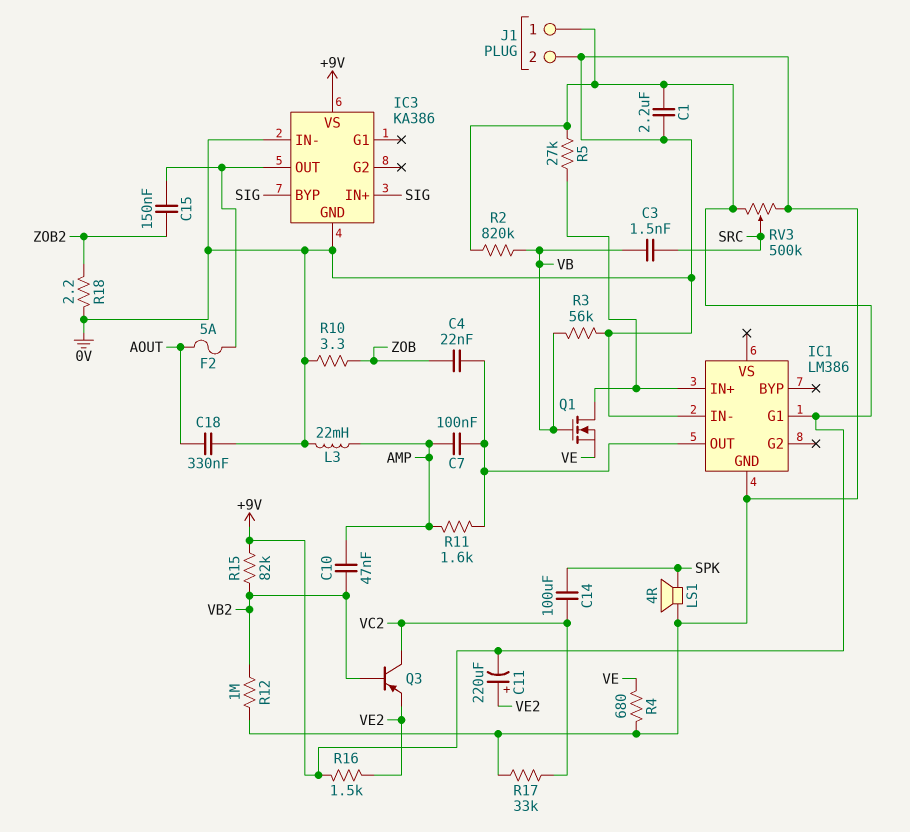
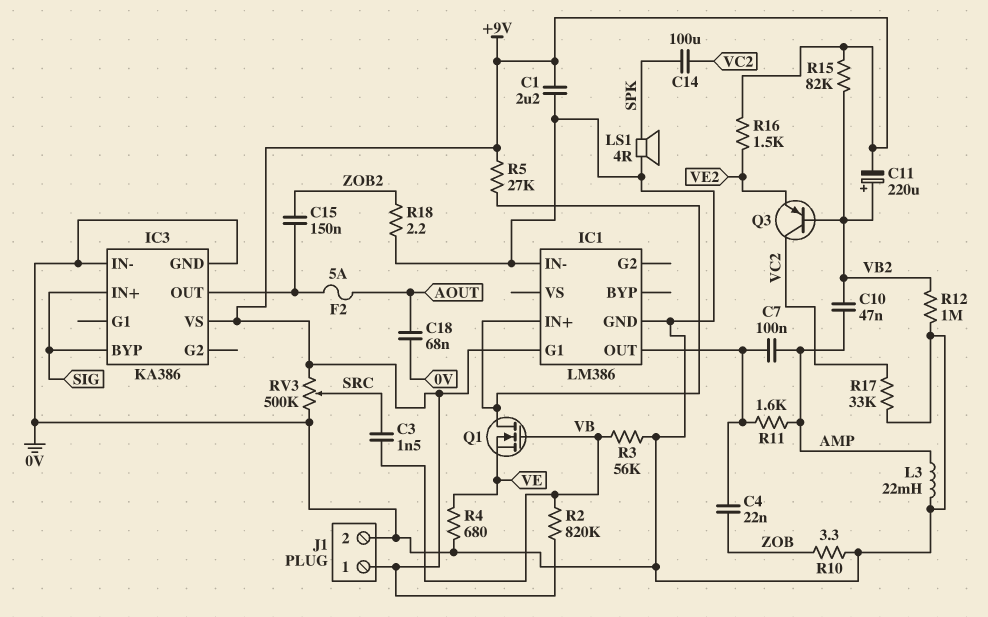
C11: 220uF (plus VE2, minus +9V) -> 220uF (plus VB2, minus +9V)
C18: 330nF (0V, AOUT) -> 68nF (0V, AOUT)

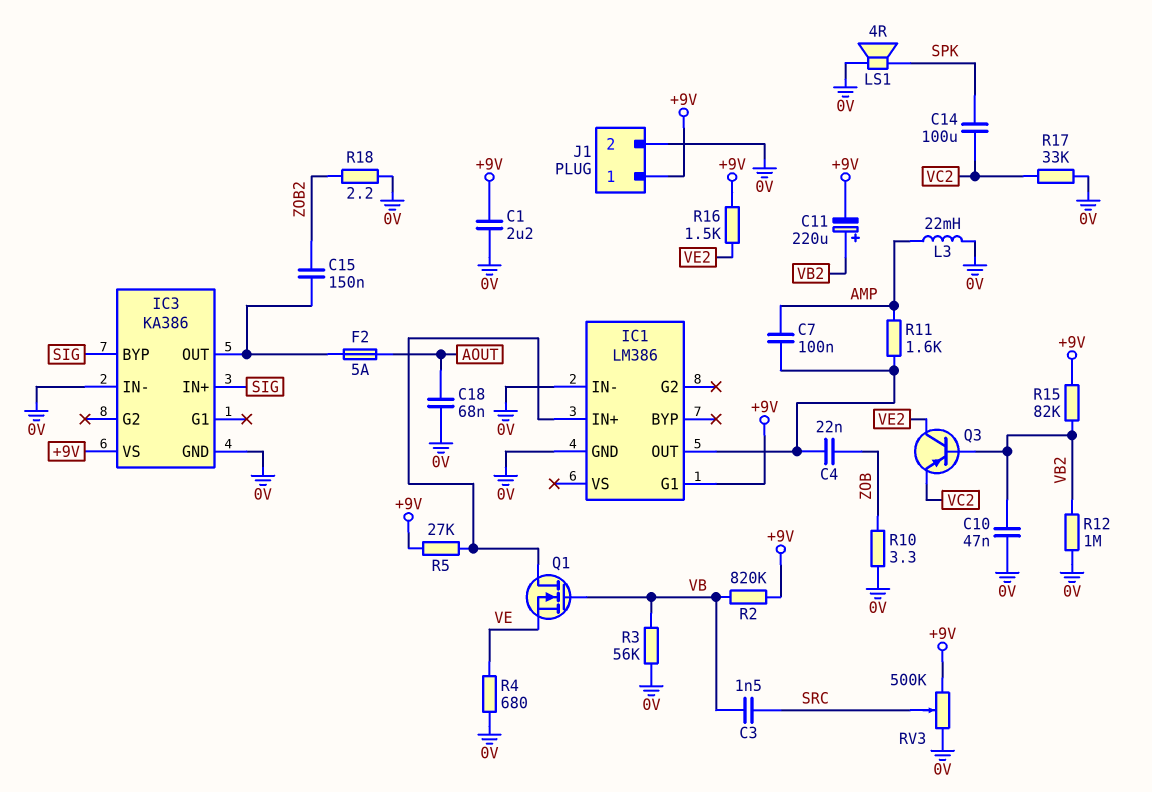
C10: 47nF (AMP, VB2) -> 47nF (0V, VB2)
Q3: PNP (B VB2, C VC2, E VE2) -> PNP (B VB2, C VE2, E VC2)

